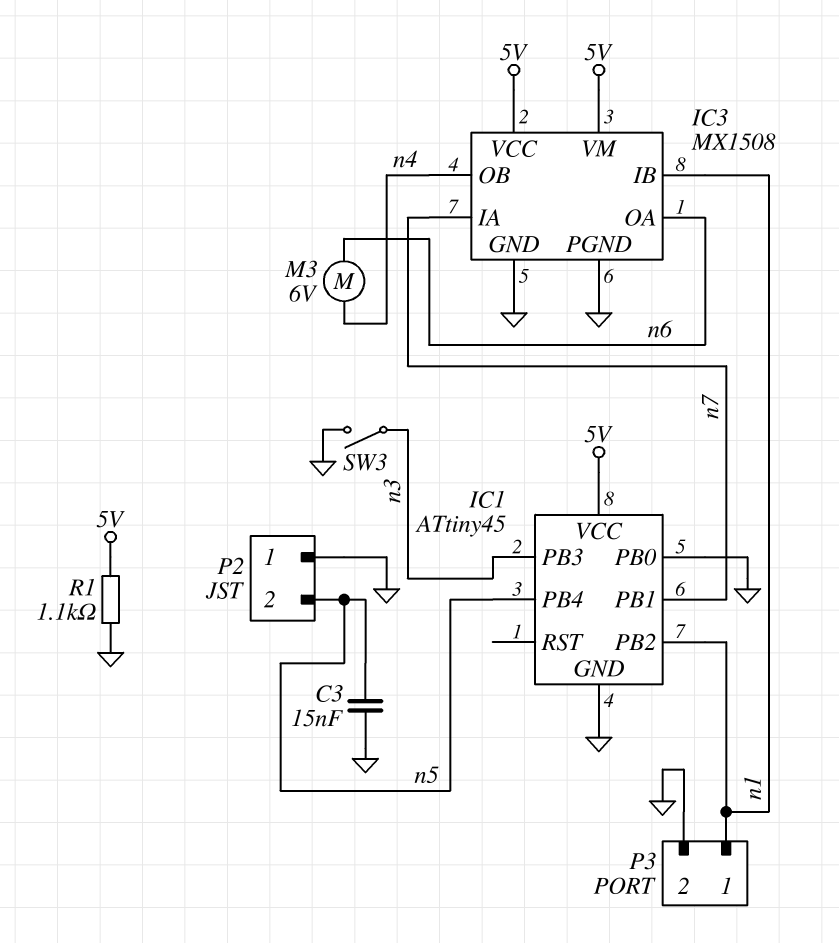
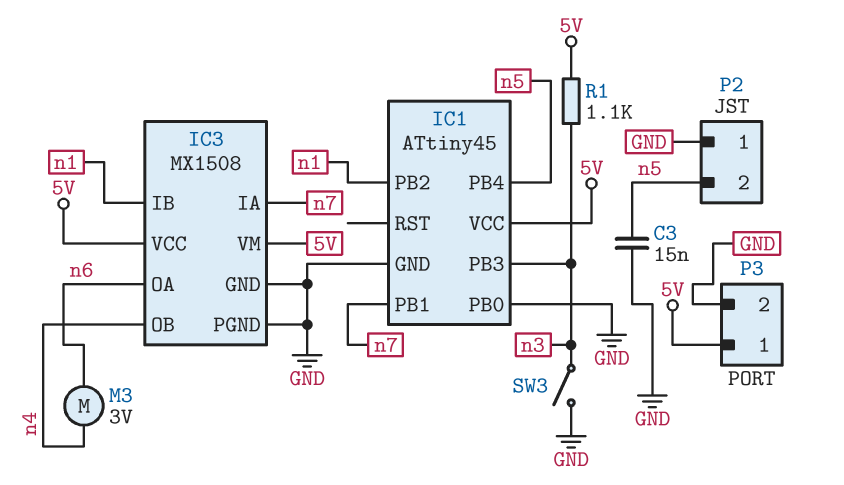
M3: motor 6V (n4, n6) -> motor 3V (n4, n6)
P3 pin 1: n1 -> 5V
R1: 1.1k (5V, GND) -> 1.1k (5V, n3)

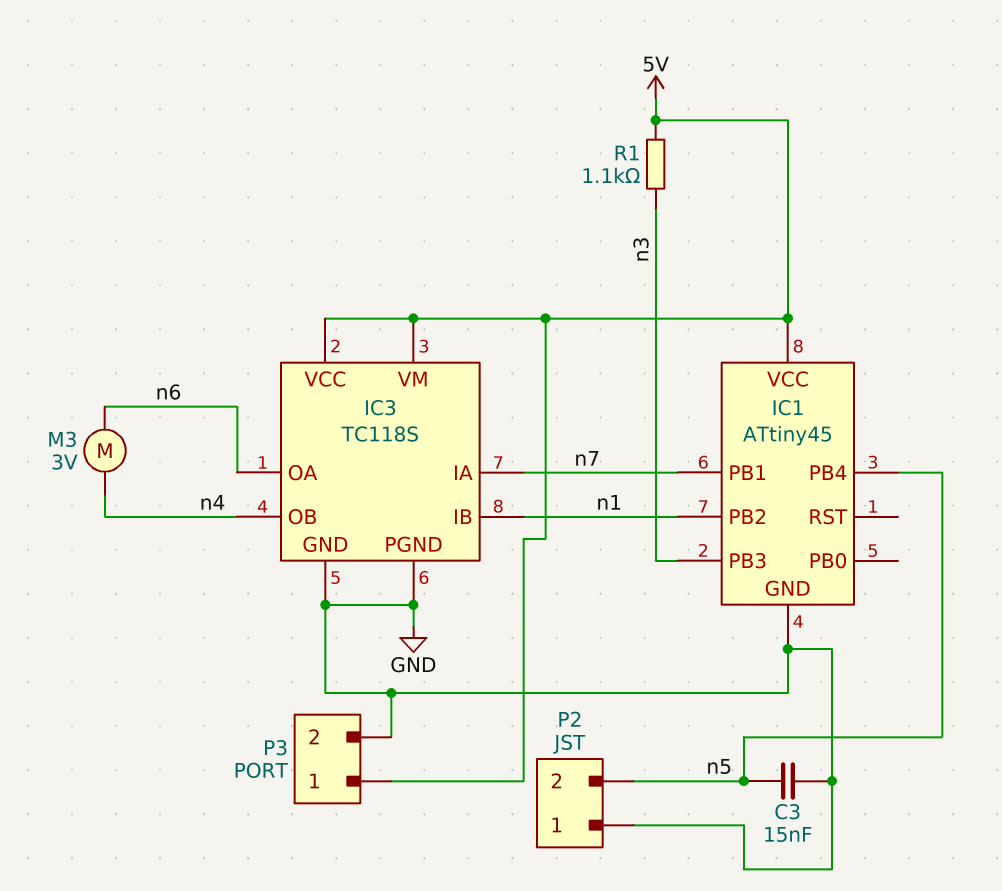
IC1 pin PB0: GND -> none
IC3: MX1508 -> TC118S
SW3: switch (GND, n3) -> none

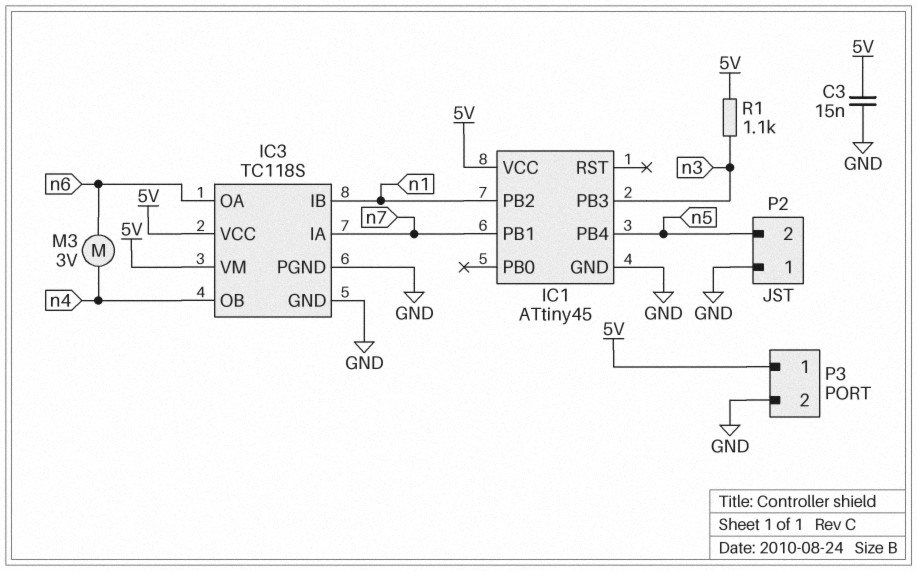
C3: 15nF (GND, n5) -> 15nF (5V, GND)

